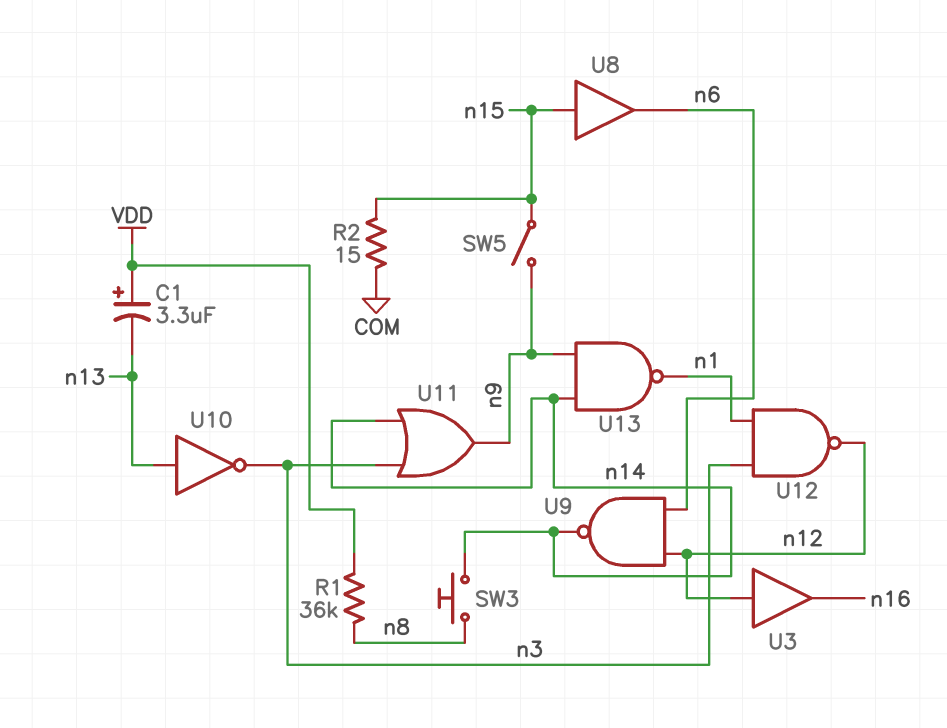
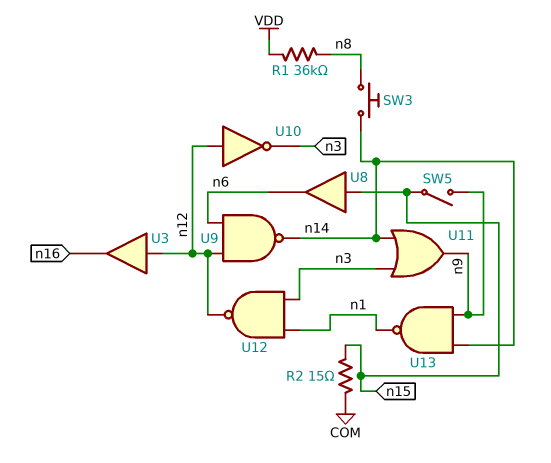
C1: 3.3uF (plus VDD, minus n13) -> none
U10: NOT (in n13, out n3) -> NOT (in n12, out n3)

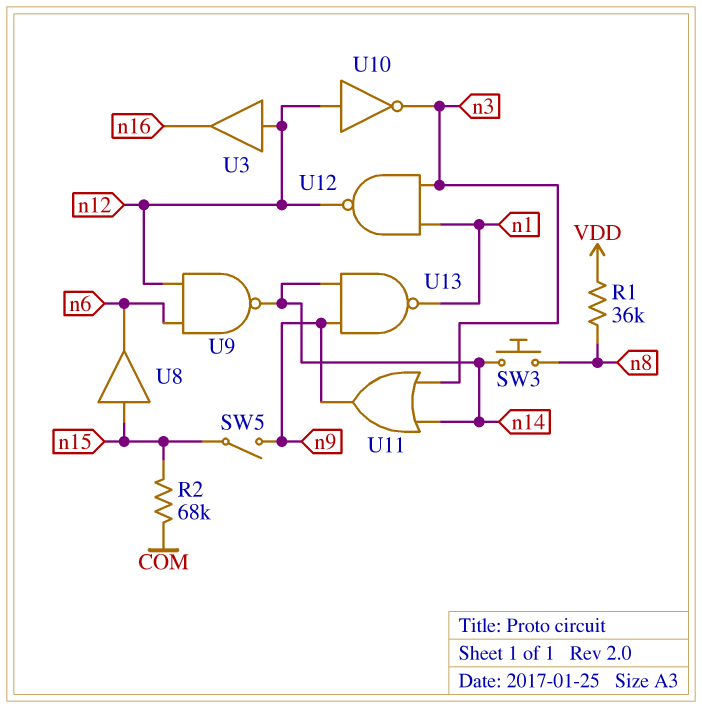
R2: 15 (COM, n15) -> 68k (COM, n15)

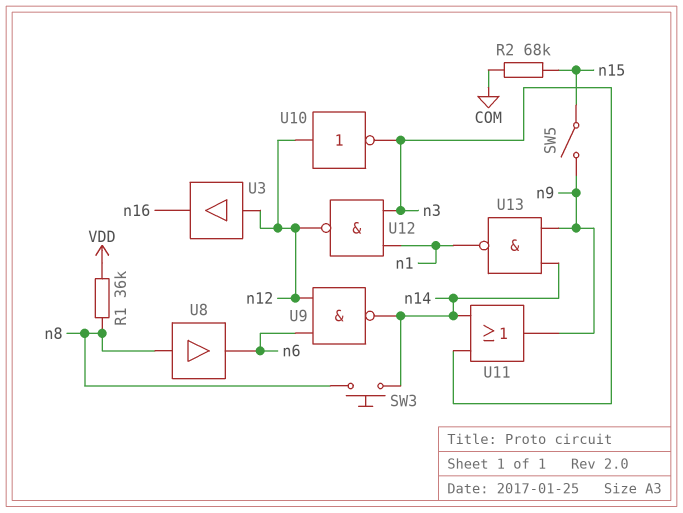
U8: buffer (in n15, out n6) -> buffer (in n8, out n6)

